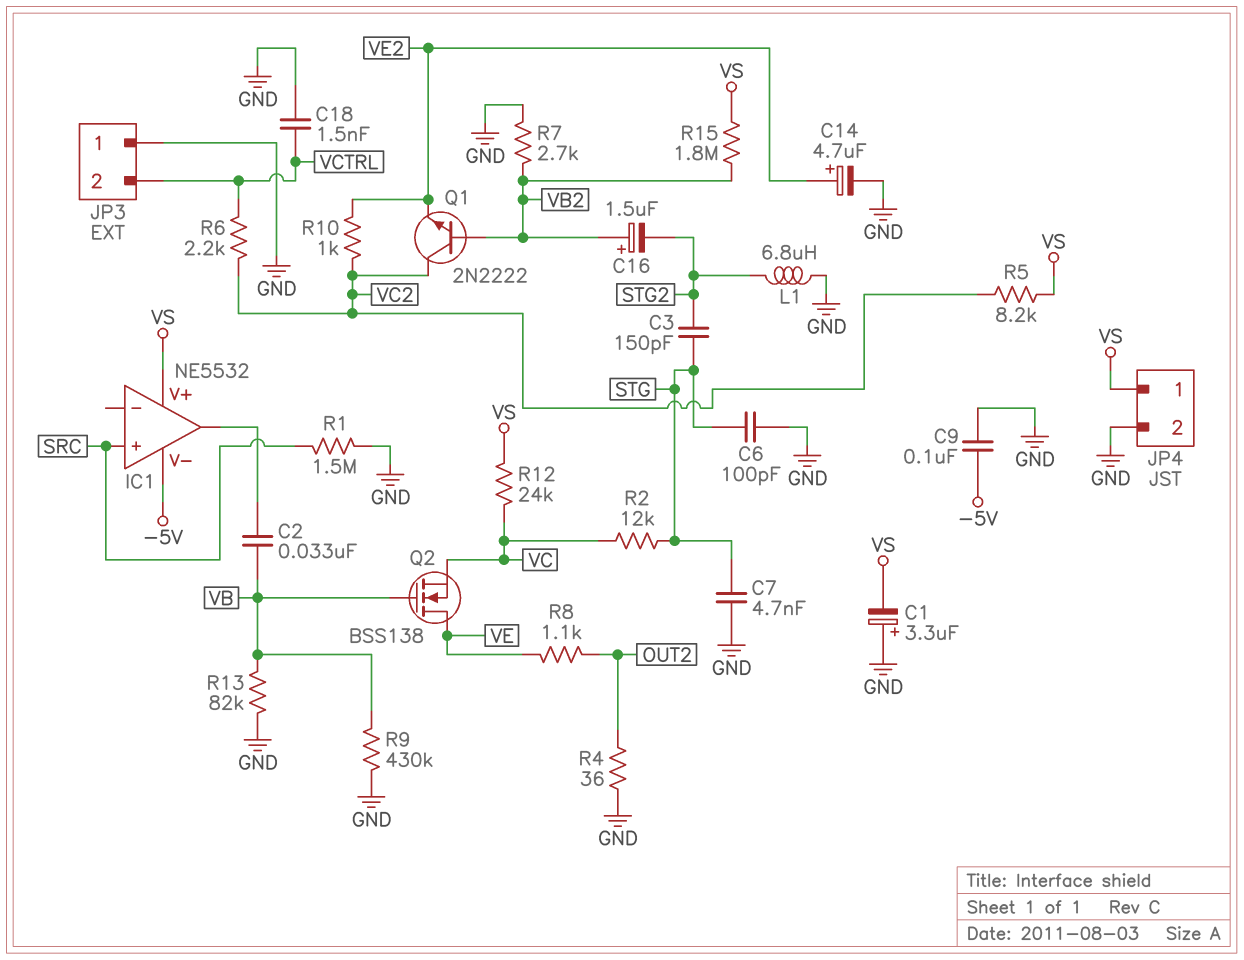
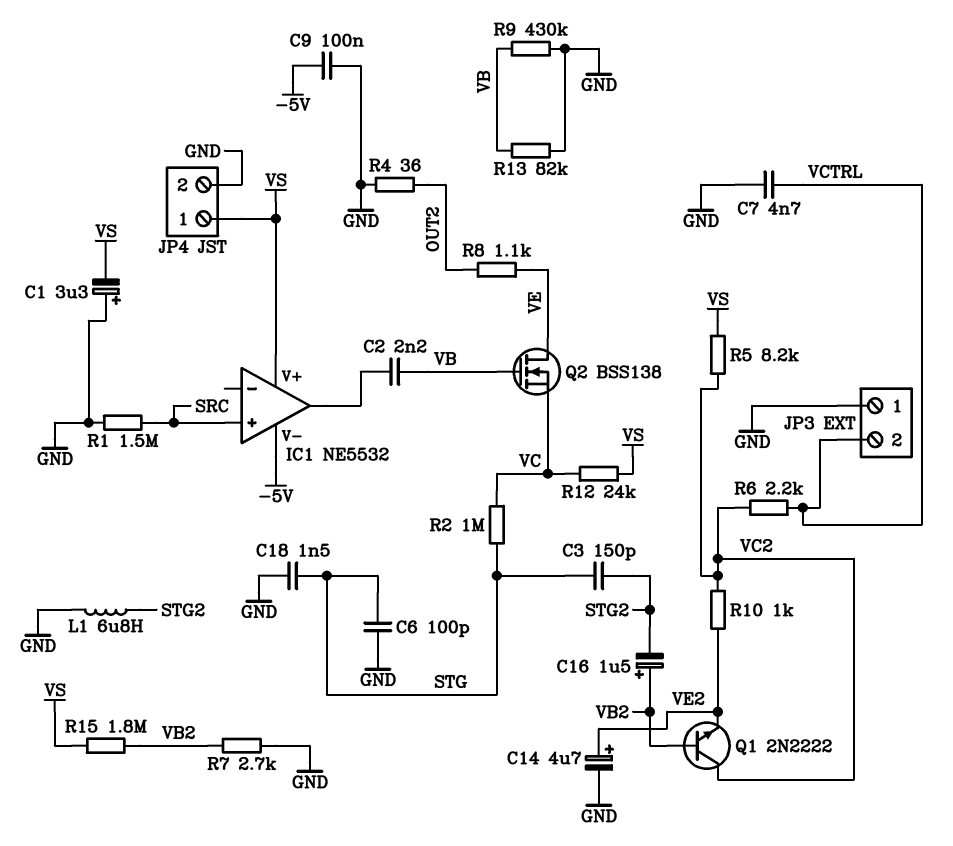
C2: 33nF (IC1/out, VB) -> 2.2nF (IC1/out, VB)
C7: 4.7nF (GND, STG) -> 4.7nF (GND, VCTRL)
C18: 1.5nF (GND, VCTRL) -> 1.5nF (GND, STG)
R2: 12k (STG, VC) -> 1M (STG, VC)

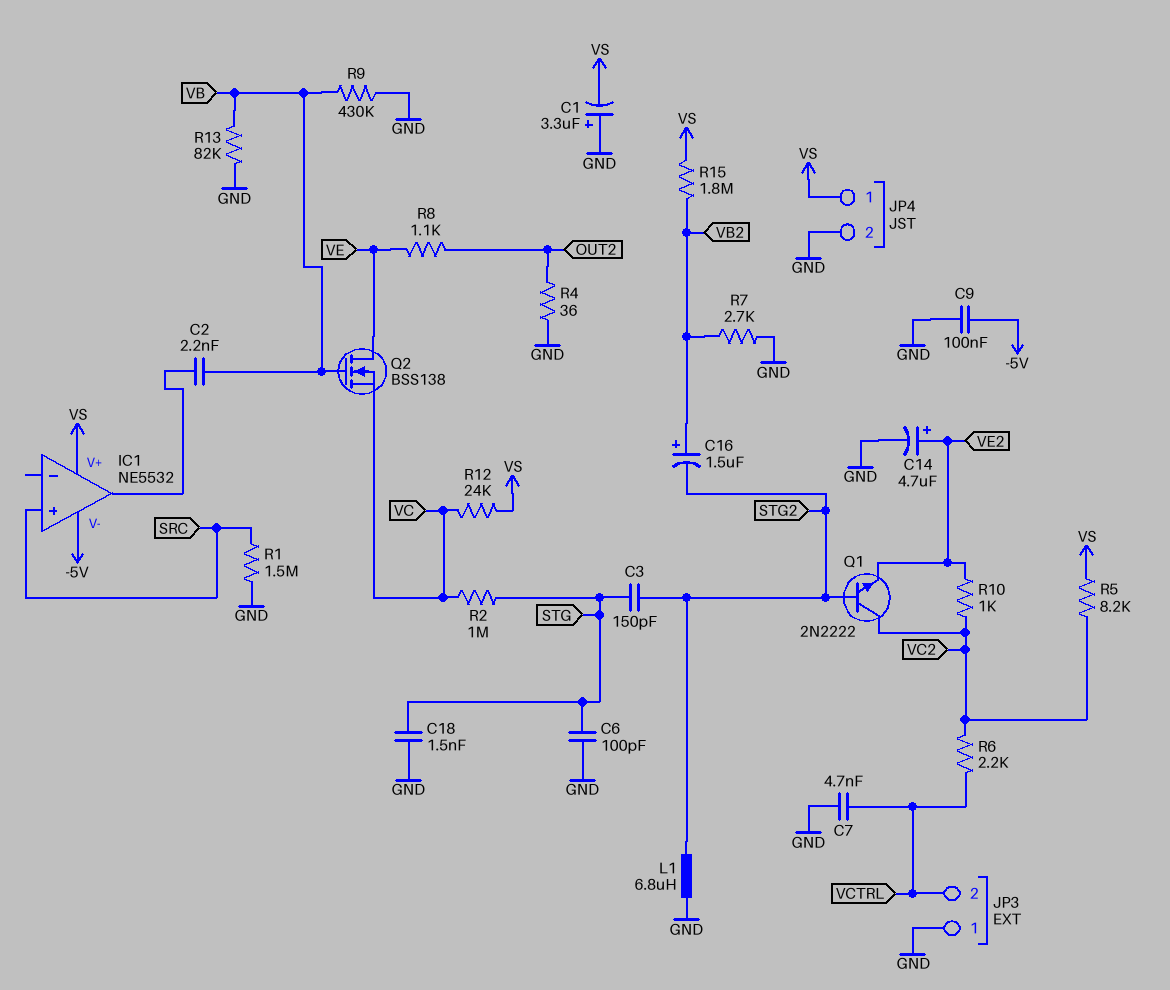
Q1: NPN 2N2222 (B VB2, C VC2, E VE2) -> NPN 2N2222 (B STG2, C VC2, E VE2)

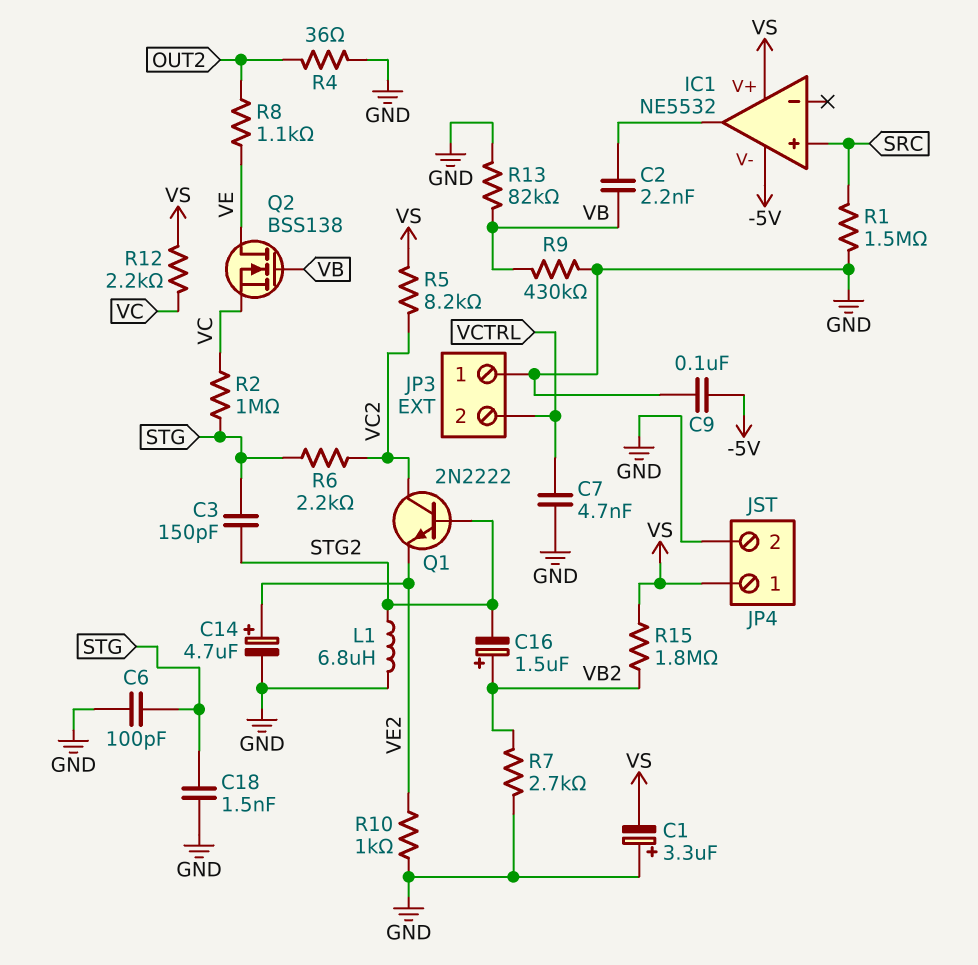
R6: 2.2k (VC2, VCTRL) -> 2.2k (STG, VC2)
R10: 1k (VC2, VE2) -> 1k (GND, VE2)
R12: 24k (VC, VS) -> 2.2k (VC, VS)

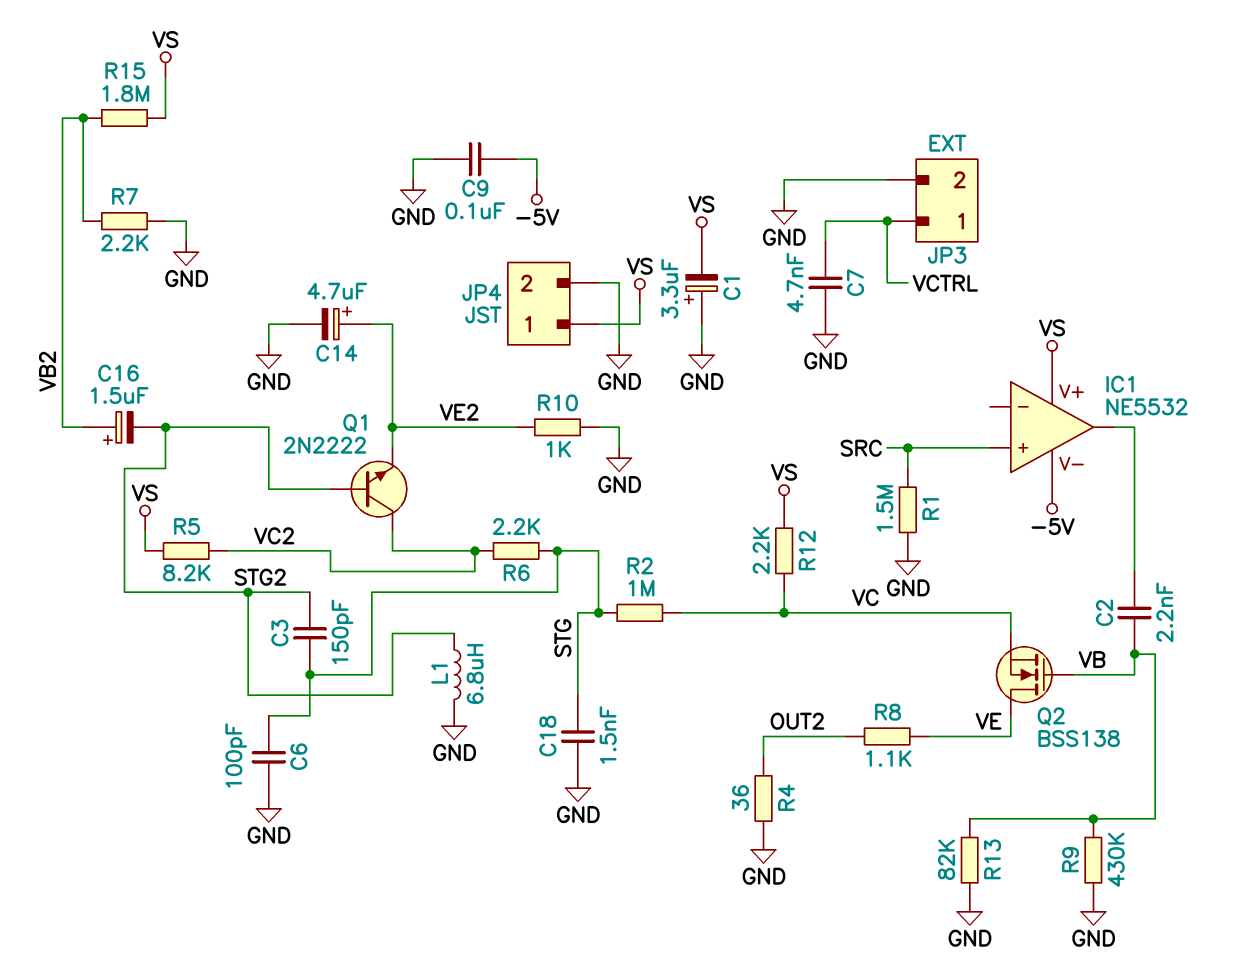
JP3 pin 1: GND -> VCTRL
JP3 pin 2: VCTRL -> GND
R7: 2.7k (GND, VB2) -> 2.2k (GND, VB2)

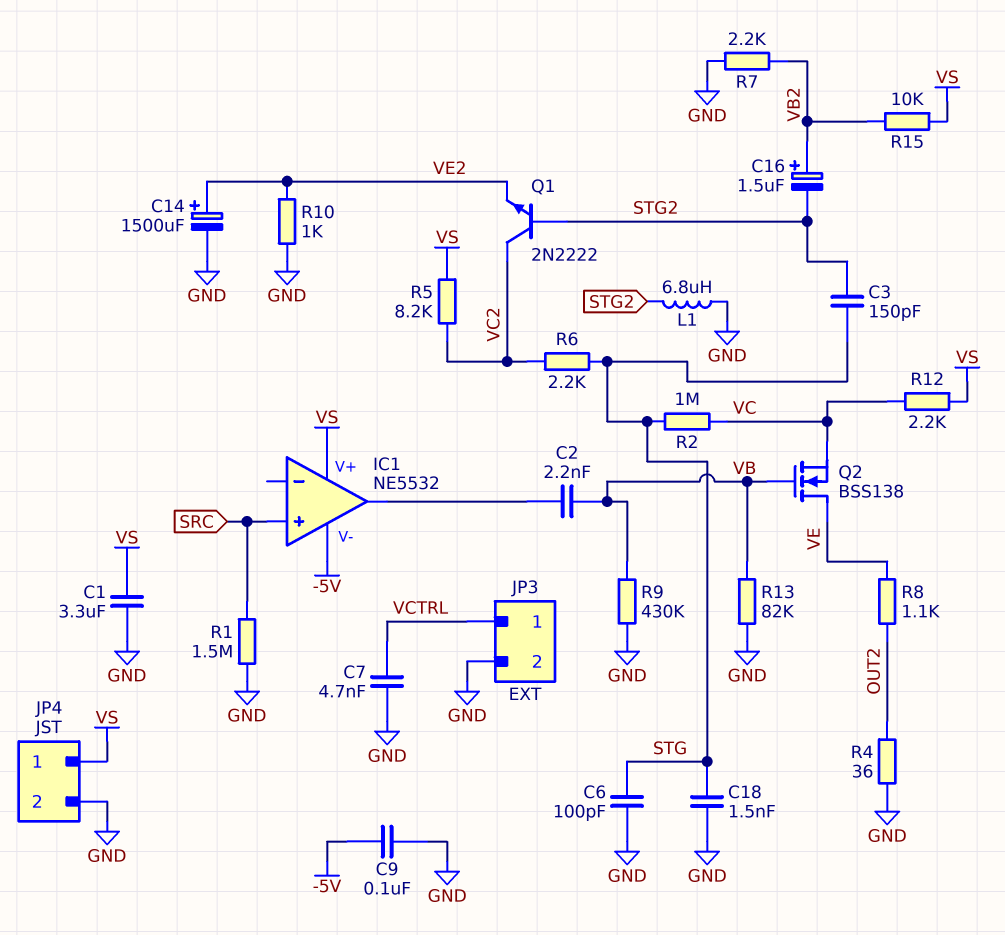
C1: 3.3uF (plus GND, minus VS) -> 3.3uF (GND, VS)
C14: 4.7uF (plus VE2, minus GND) -> 1500uF (plus VE2, minus GND)
R15: 1.8M (VB2, VS) -> 10k (VB2, VS)

